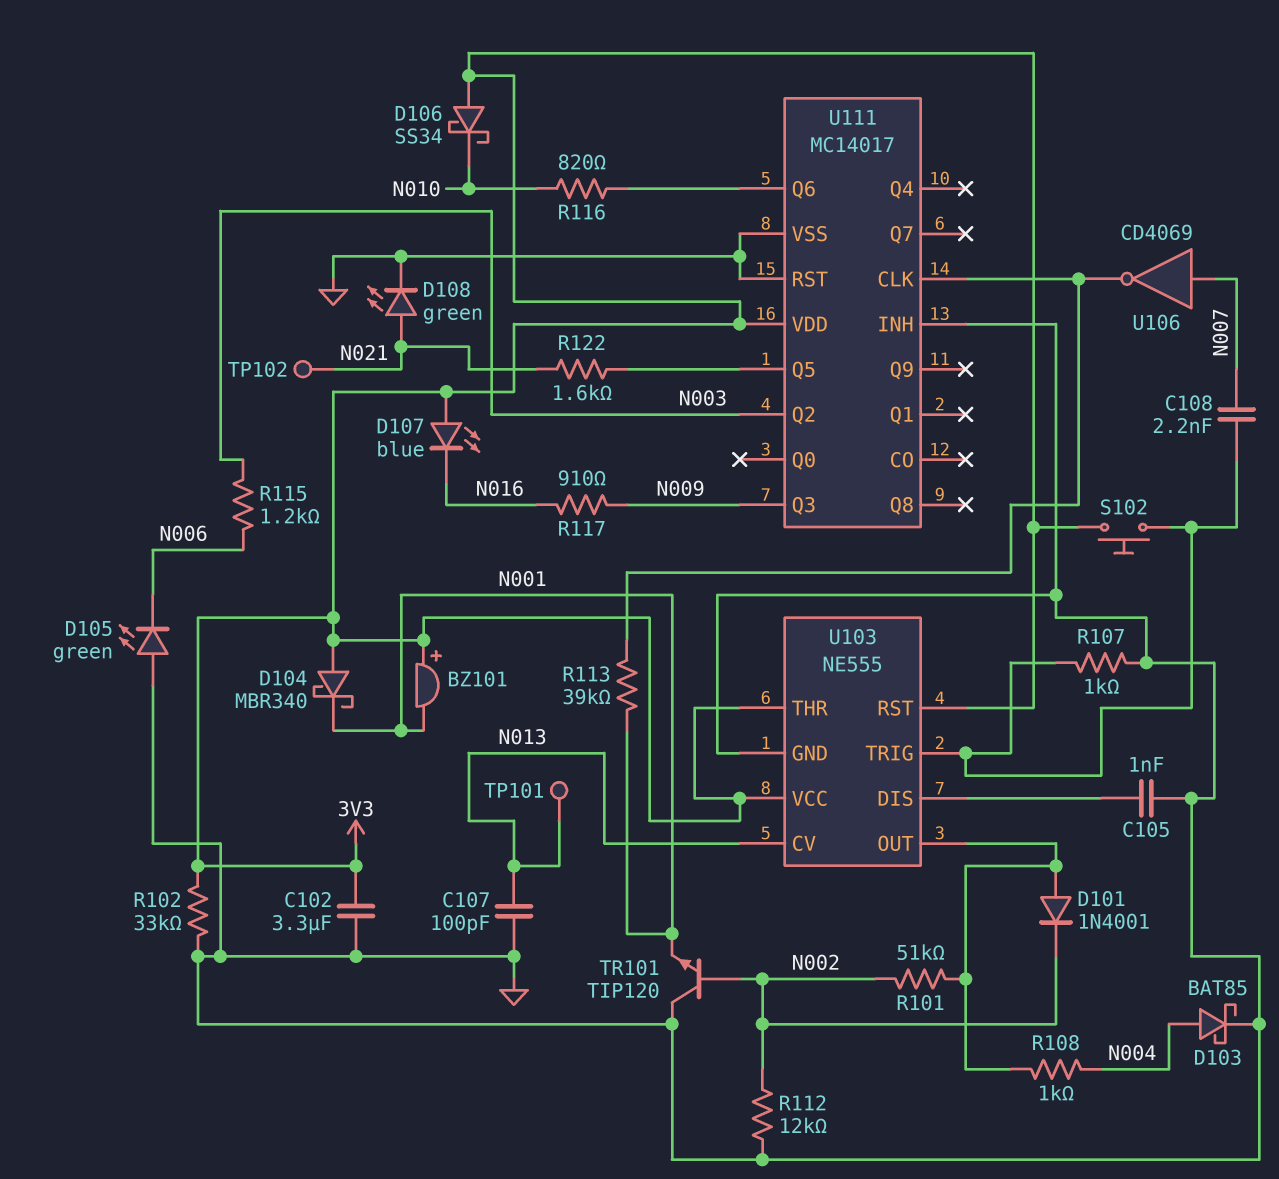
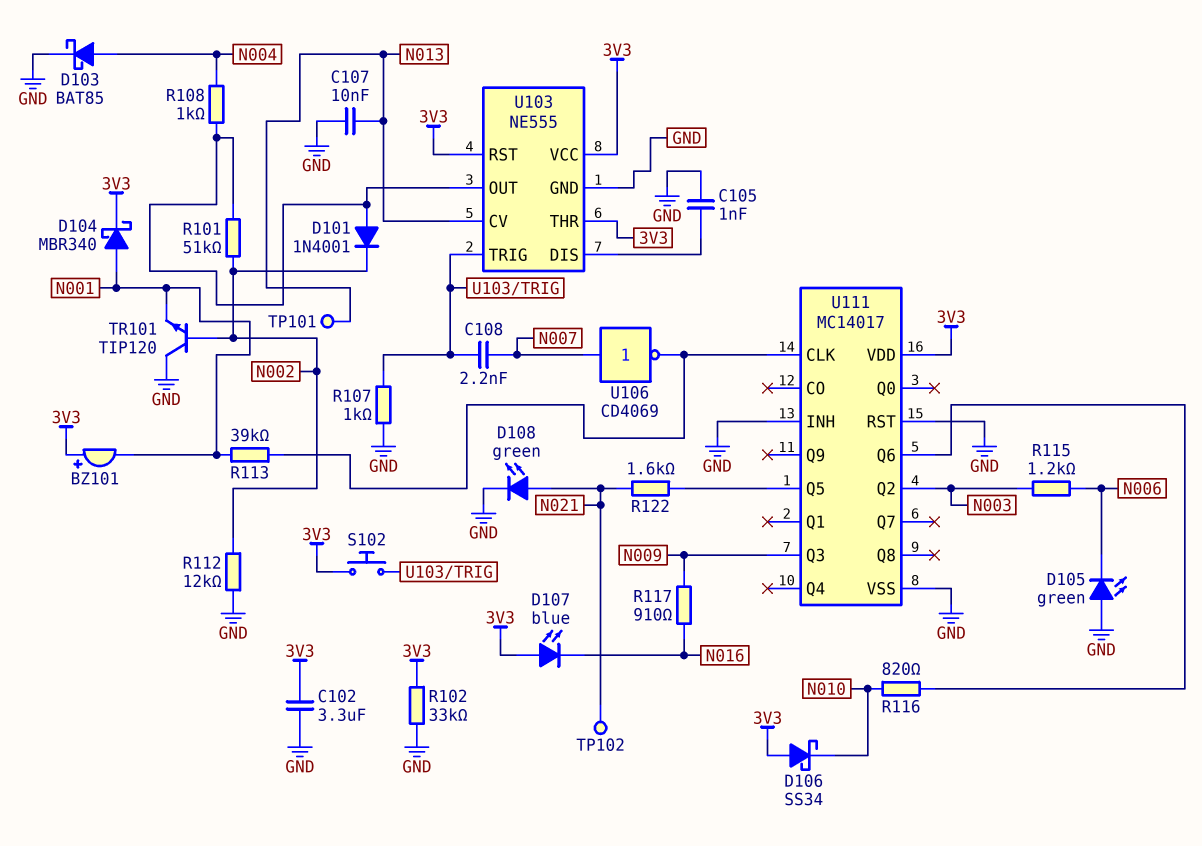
C107: 100pF (GND, N013) -> 10nF (GND, N013)
D104: schottky MBR340 (A 3V3, K N001) -> schottky MBR340 (A N001, K 3V3)

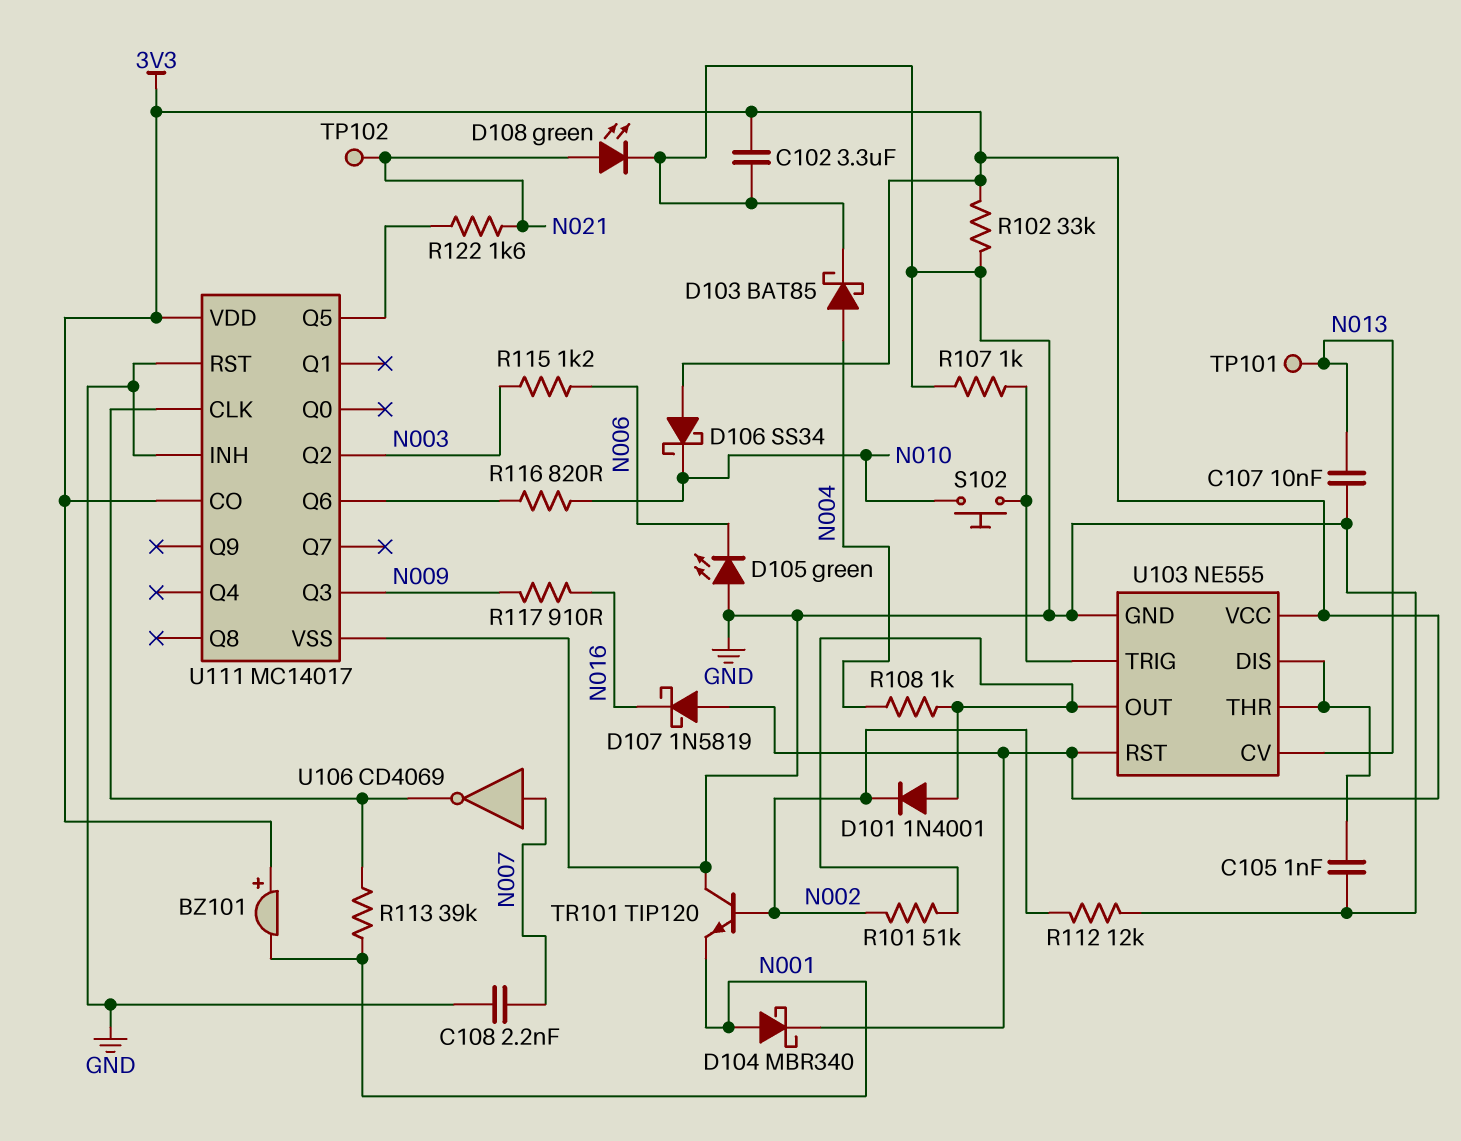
C108: 2.2nF (N007, U103/TRIG) -> 2.2nF (GND, N007)
D107: LED blue (A 3V3, K N016) -> schottky 1N5819 (A 3V3, K N016)
S102: button (3V3, U103/TRIG) -> button (N010, U103/TRIG)
U103 pin THR: 3V3 -> U103/DIS
U111 pin CO: none -> 3V3

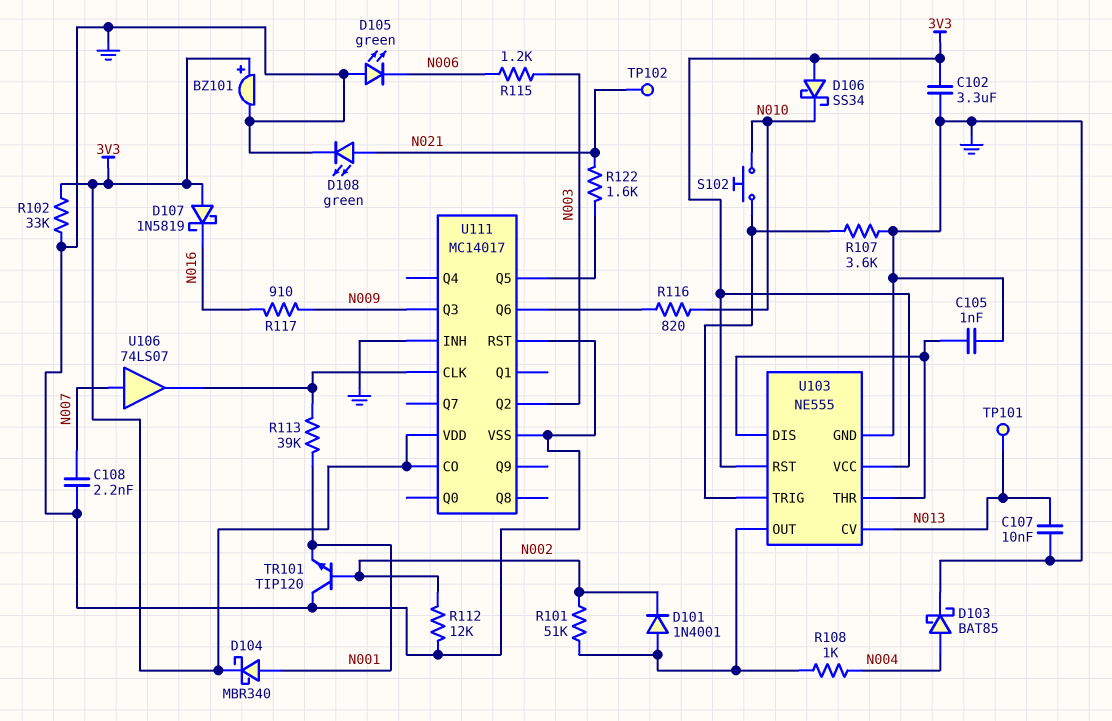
BZ101: buzzer (plus 3V3, minus N001) -> buzzer (plus 3V3, minus GND)
R107: 1k (GND, U103/TRIG) -> 3.6k (GND, U103/TRIG)
U106: NOT CD4069 (in N007, out U111/CLK) -> buffer 74LS07 (in N007, out U111/CLK)

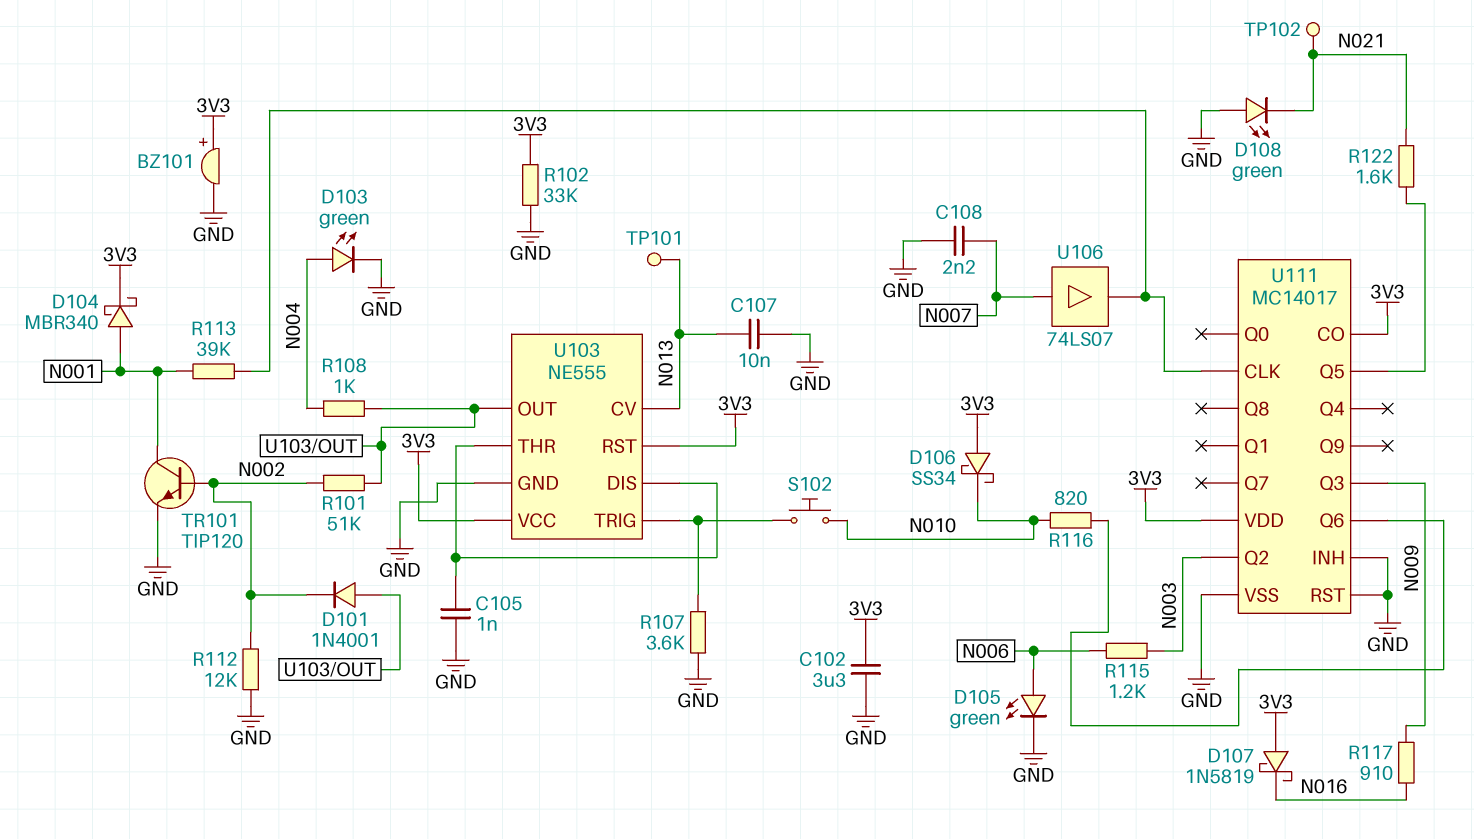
D103: schottky BAT85 (A N004, K GND) -> LED green (A N004, K GND)
D105: LED green (A GND, K N006) -> LED green (A N006, K GND)
D108: LED green (A N021, K GND) -> LED green (A GND, K N021)
TR101: NPN TIP120 (B N002, C GND, E N001) -> NPN TIP120 (B N002, C N001, E GND)

